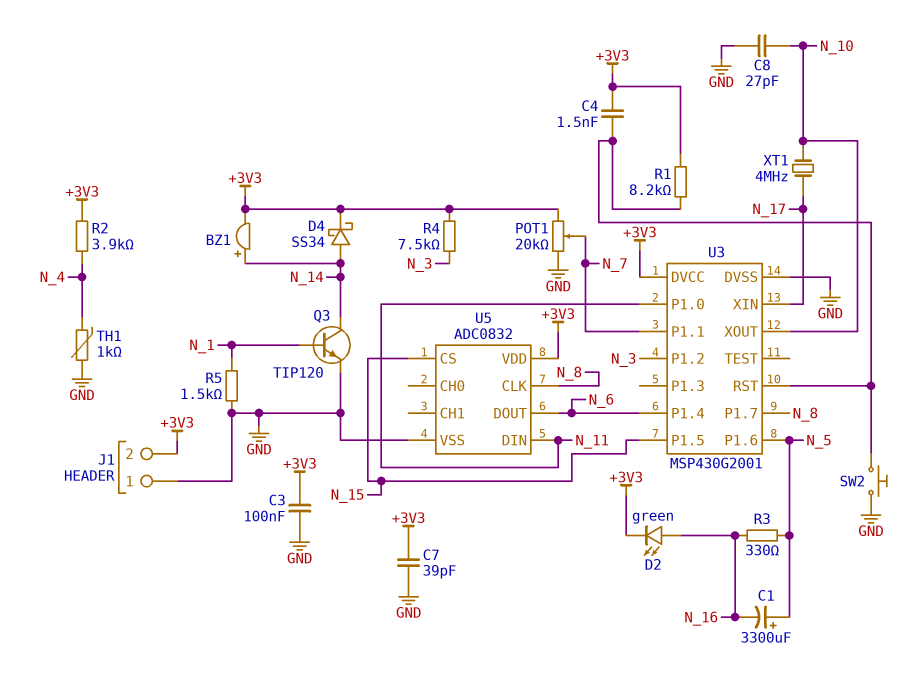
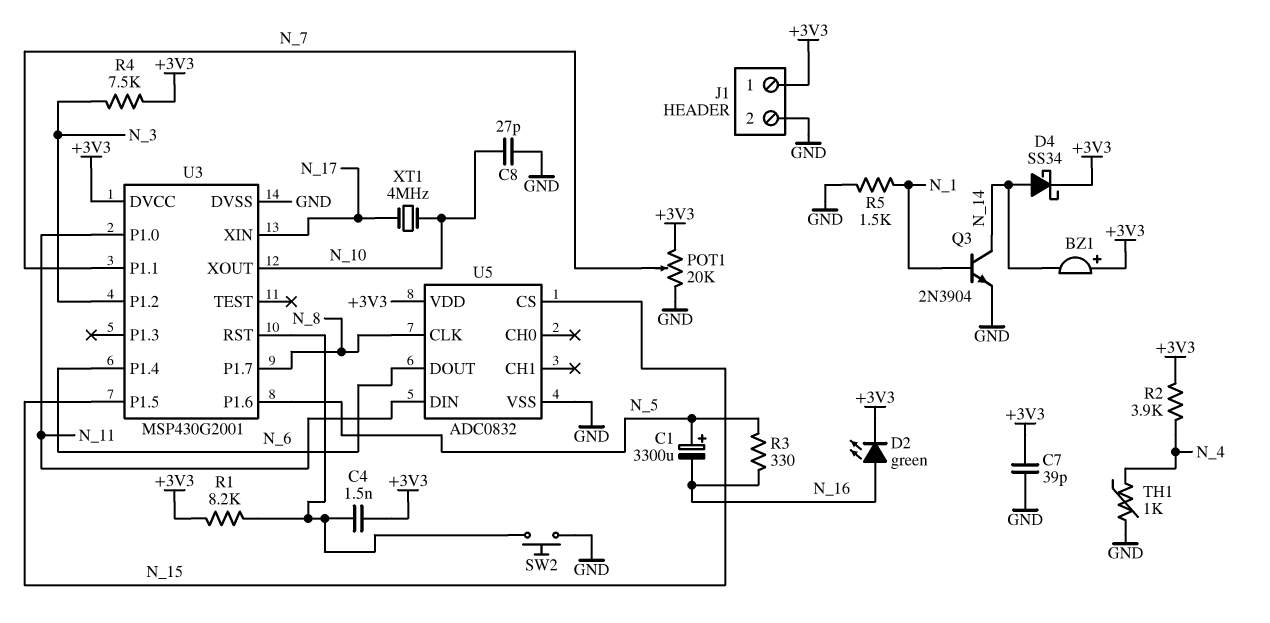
BZ1: buzzer (plus N_14, minus +3V3) -> buzzer (plus +3V3, minus N_14)
C3: 100nF (+3V3, GND) -> none
J1 pin 1: GND -> +3V3
J1 pin 2: +3V3 -> GND
Q3: NPN TIP120 (B N_1, C N_14, E GND) -> NPN 2N3904 (B N_1, C N_14, E GND)

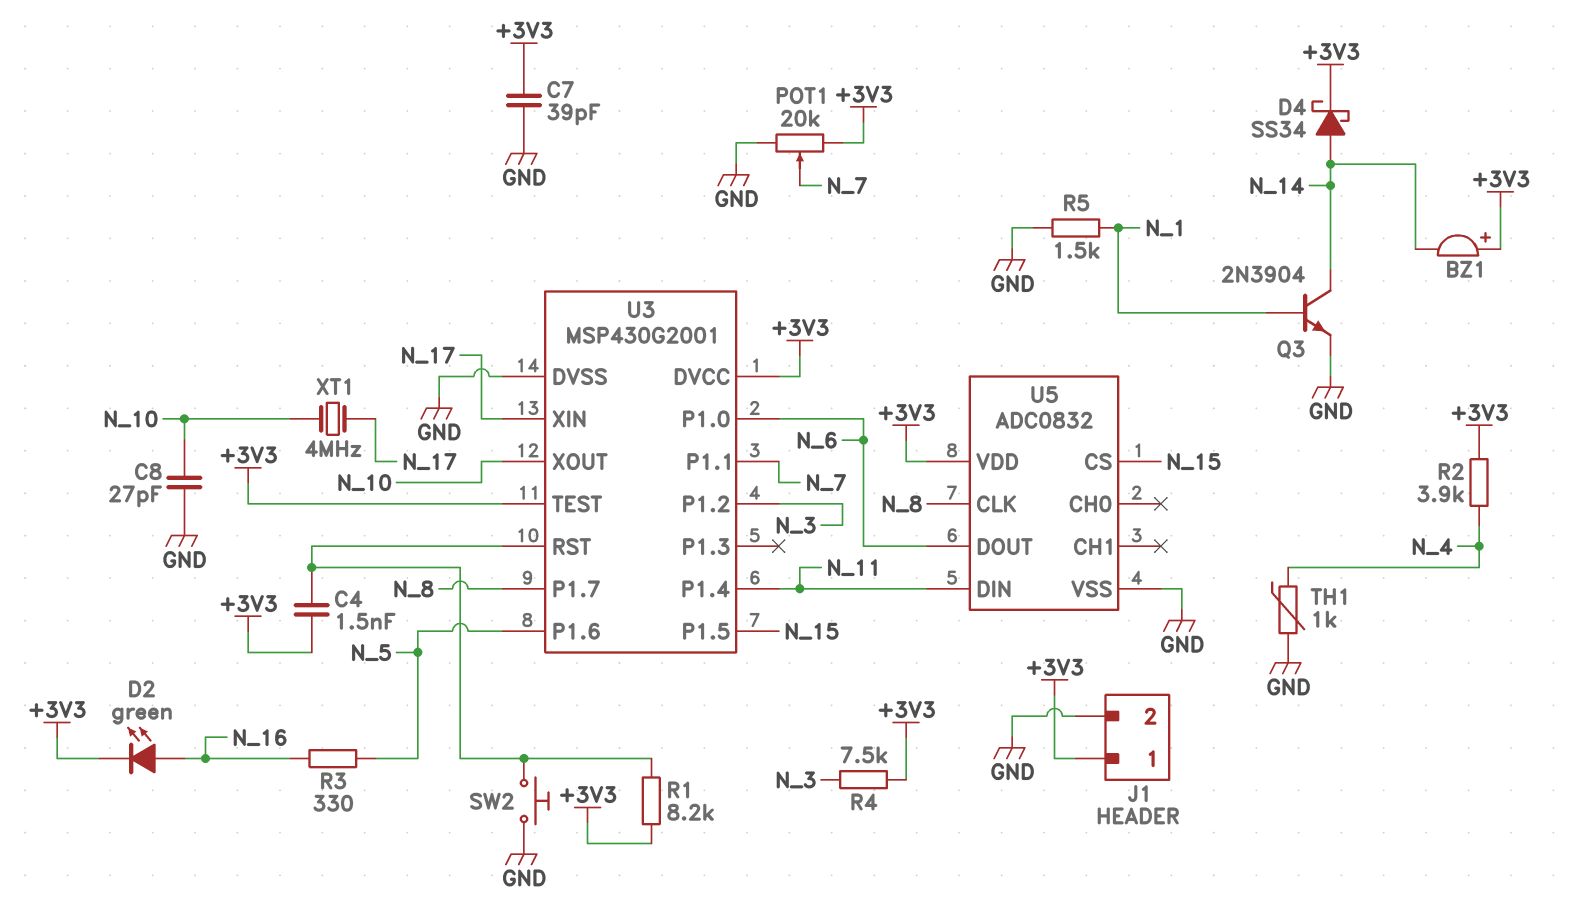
C1: 3300uF (plus N_5, minus N_16) -> none
U3 pin P1.0: N_11 -> N_6
U3 pin P1.4: N_6 -> N_11
U3 pin TEST: none -> +3V3

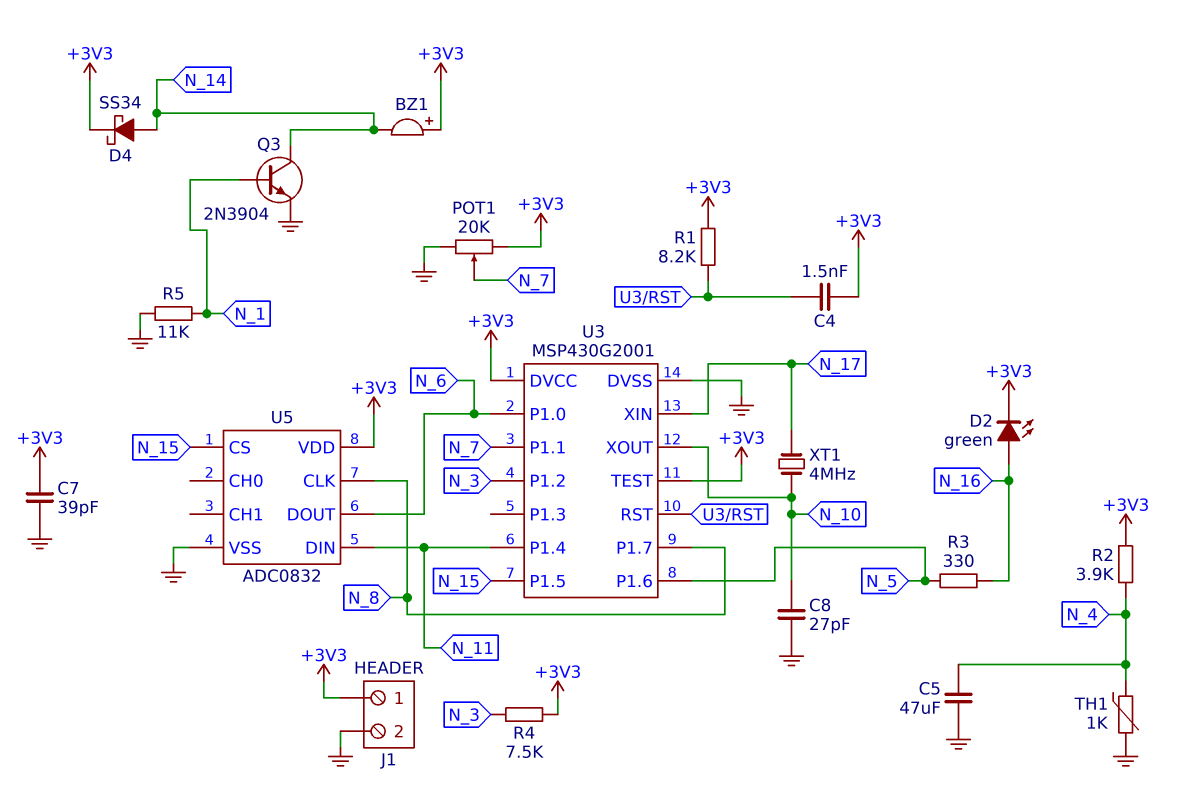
C5: none -> 47uF (GND, N_4)
R5: 1.5k (GND, N_1) -> 11k (GND, N_1)
SW2: button (GND, U3/RST) -> none

